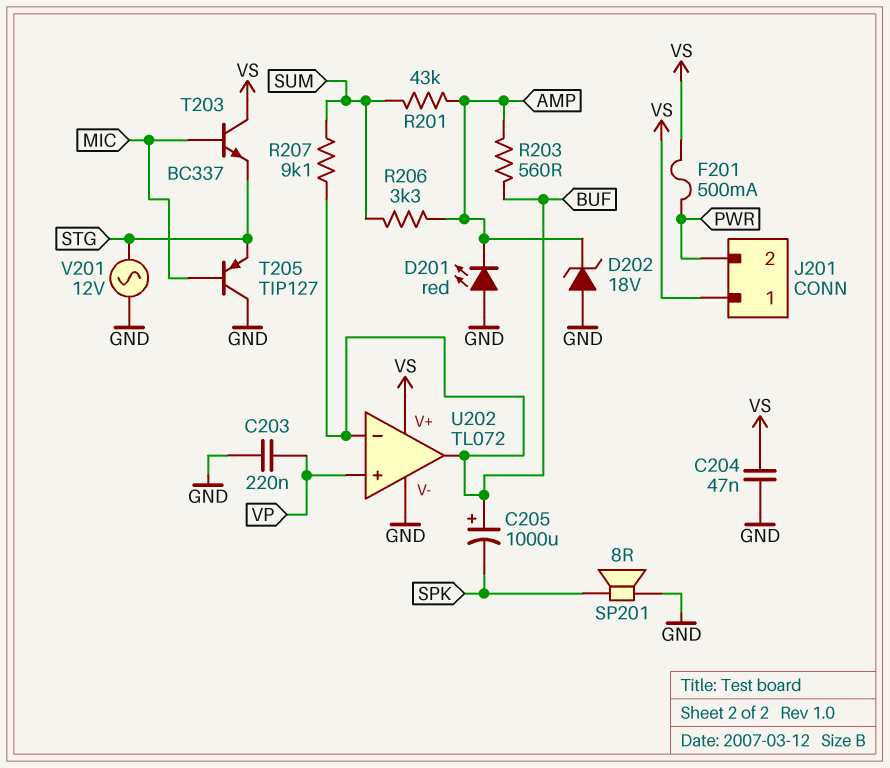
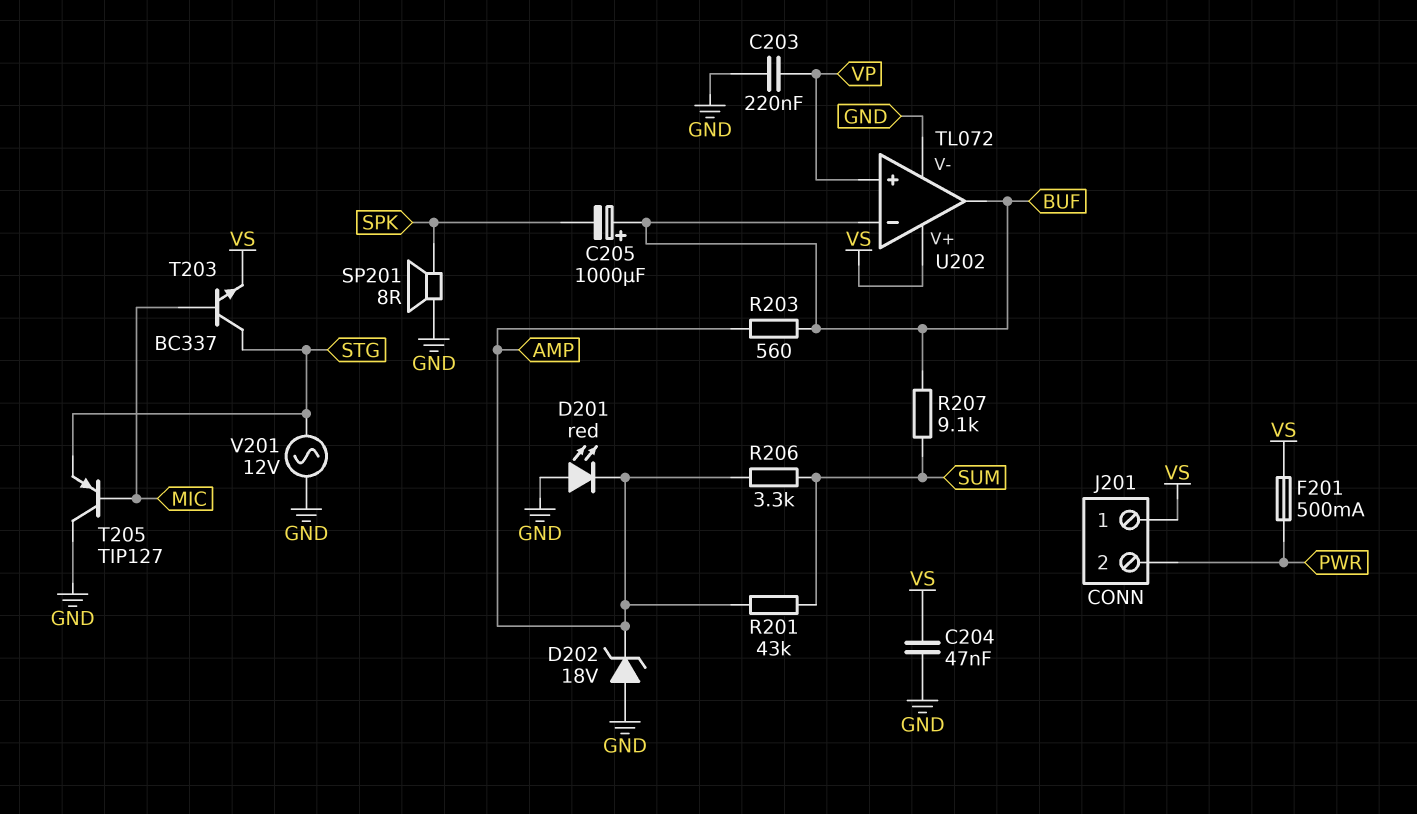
T203: NPN BC337 (B MIC, C VS, E STG) -> NPN BC337 (B MIC, C STG, E VS)

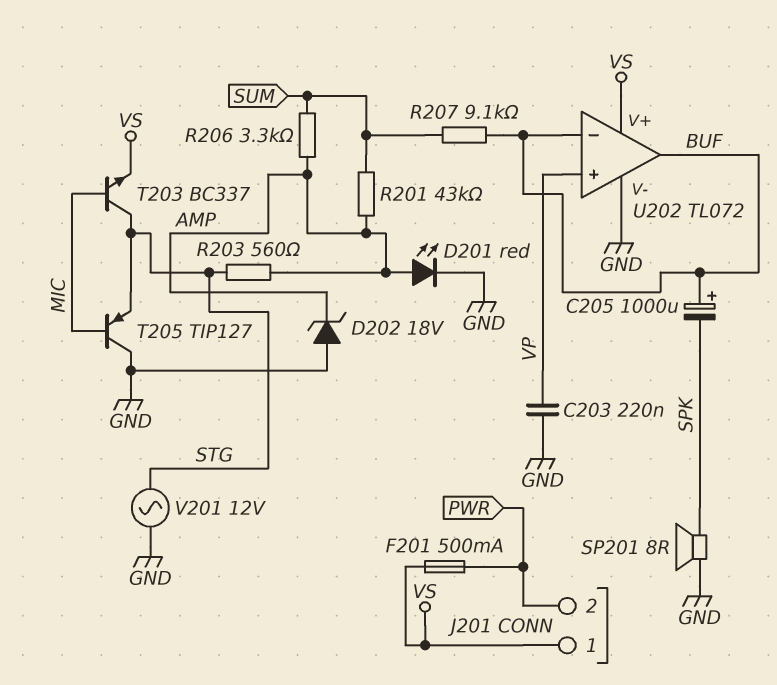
C204: 47nF (GND, VS) -> none
D201: LED red (A GND, K AMP) -> LED red (A AMP, K GND)
R203: 560 (AMP, BUF) -> 560 (AMP, STG)

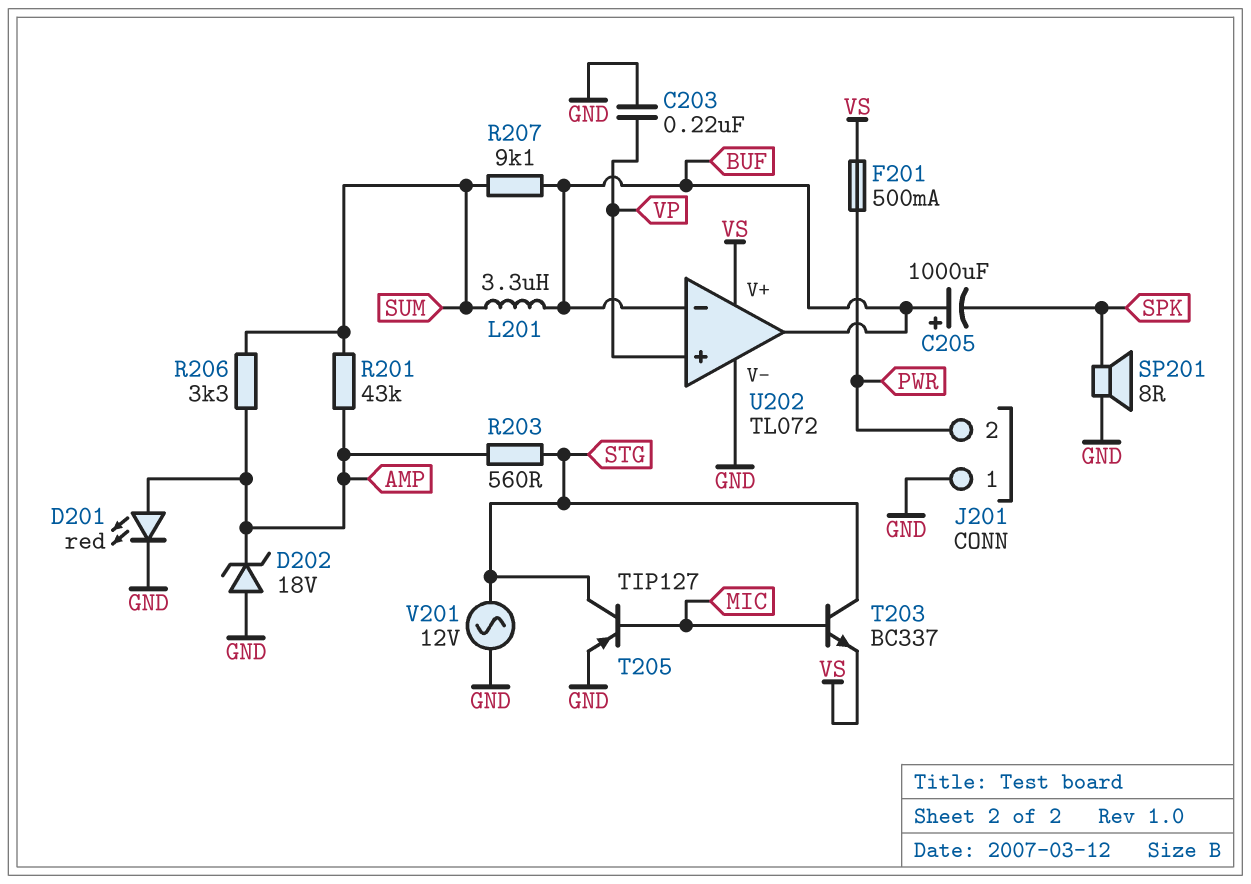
J201 pin 1: VS -> GND
L201: none -> 3.3uH (BUF, SUM)
T205: PNP TIP127 (B MIC, C GND, E STG) -> PNP TIP127 (B MIC, C STG, E GND)

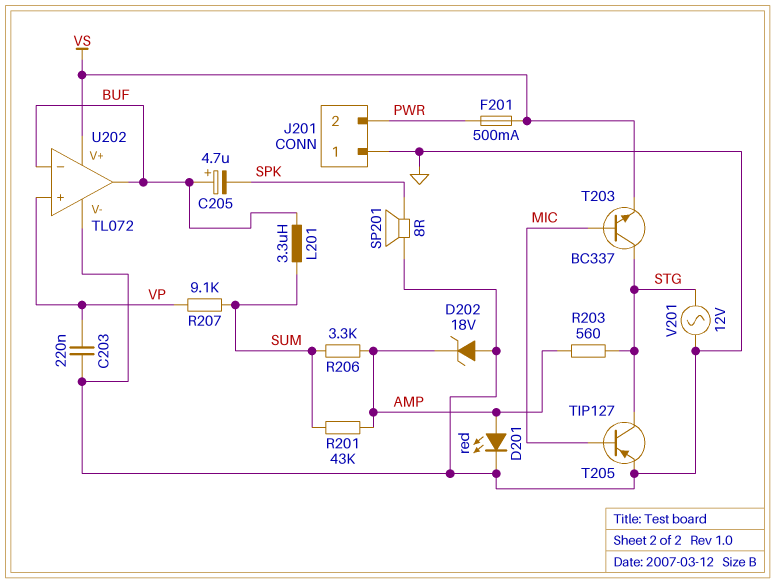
C205: 1000uF (plus BUF, minus SPK) -> 4.7uF (plus BUF, minus SPK)
R207: 9.1k (BUF, SUM) -> 9.1k (SUM, VP)

